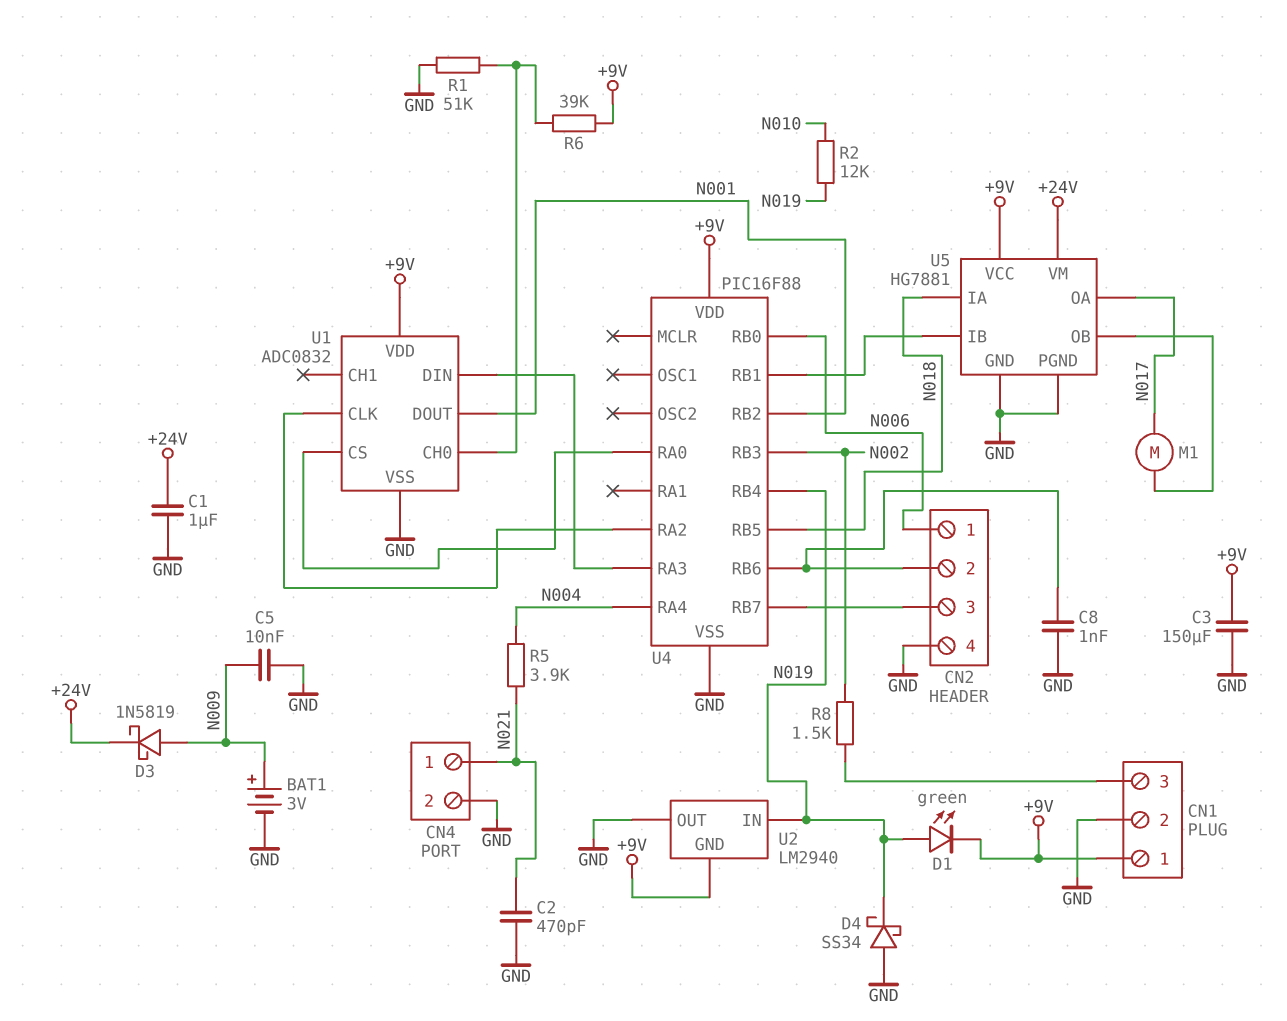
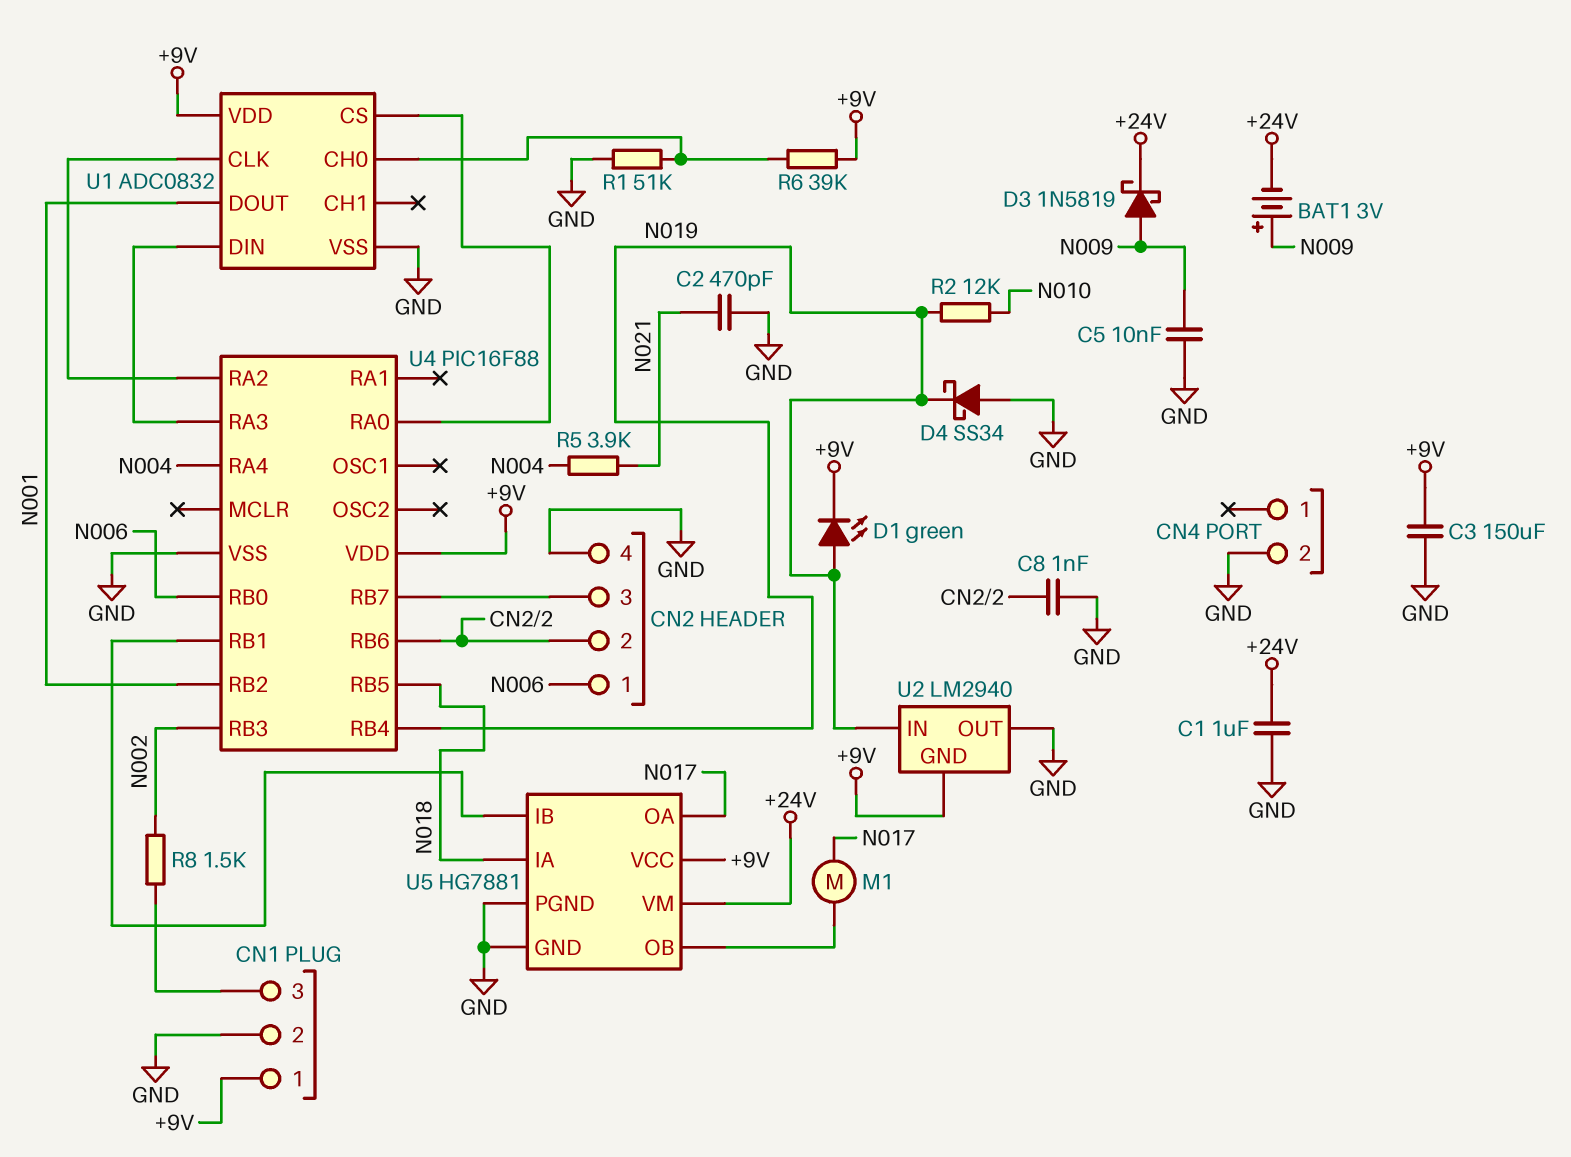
BAT1: 3V (plus N009, minus GND) -> 3V (plus N009, minus +24V)
CN4 pin 1: N021 -> none

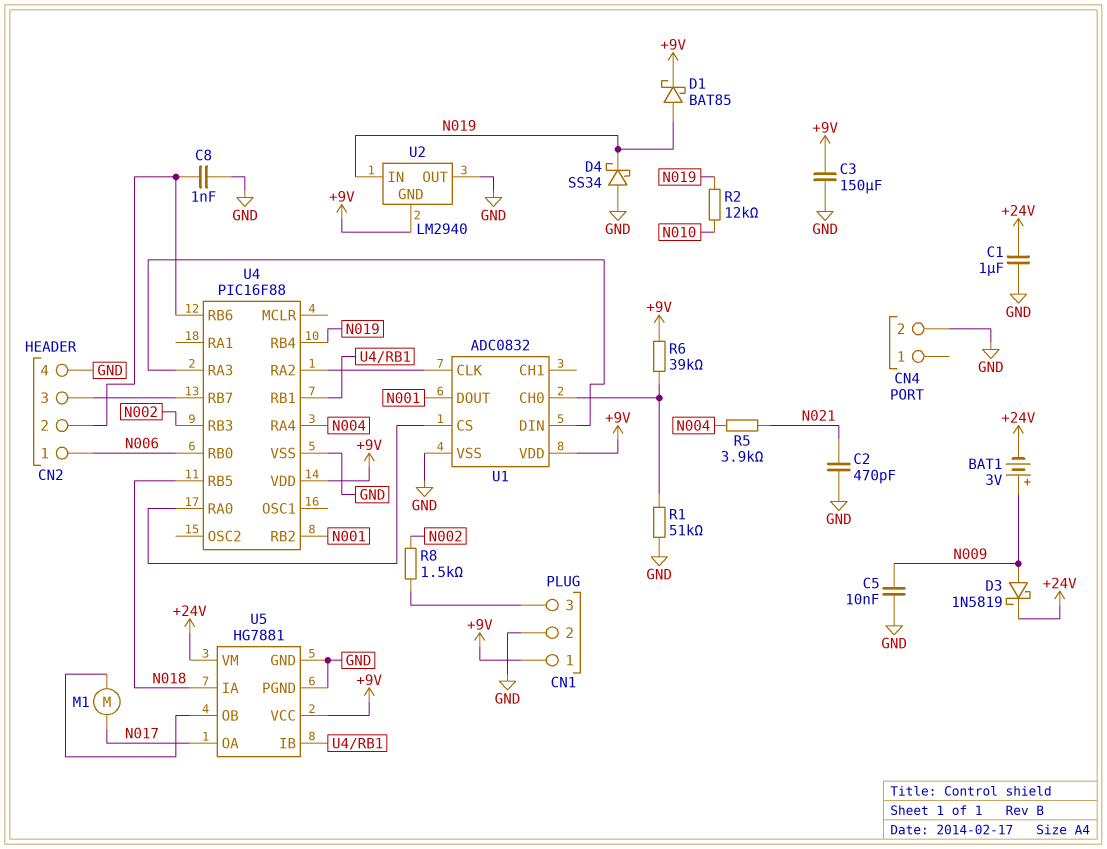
D1: LED green (A N019, K +9V) -> schottky BAT85 (A N019, K +9V)

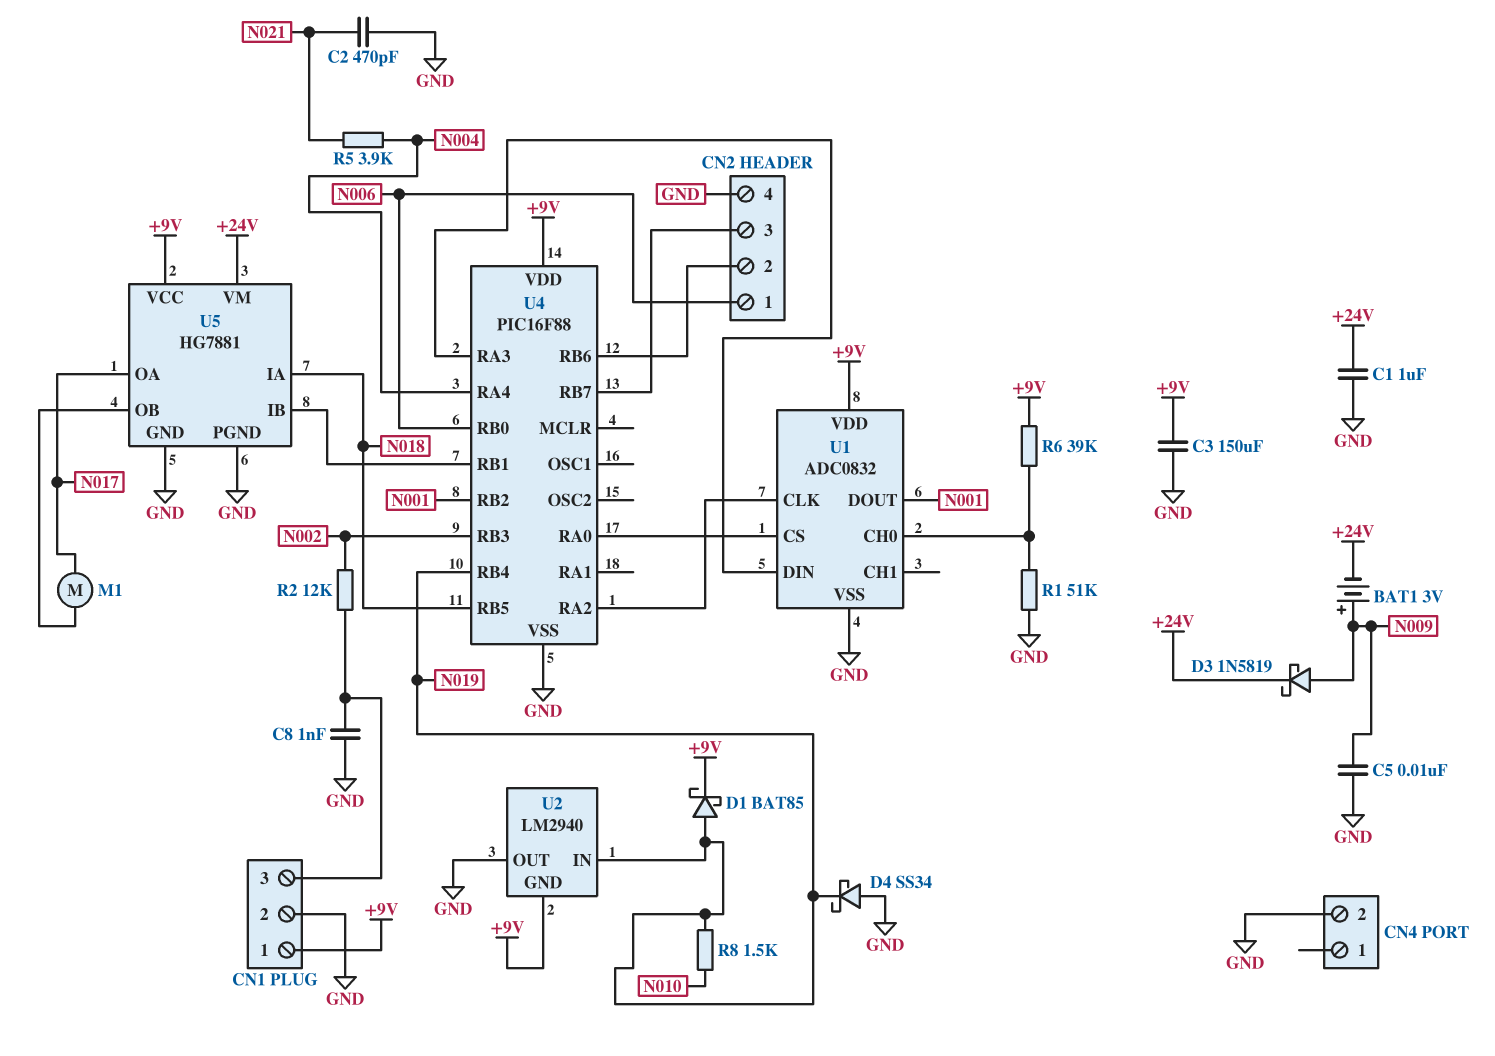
C8: 1nF (CN2/2, GND) -> 1nF (CN1/3, GND)
R2: 12k (N010, N019) -> 12k (CN1/3, N002)
R8: 1.5k (CN1/3, N002) -> 1.5k (N010, N019)

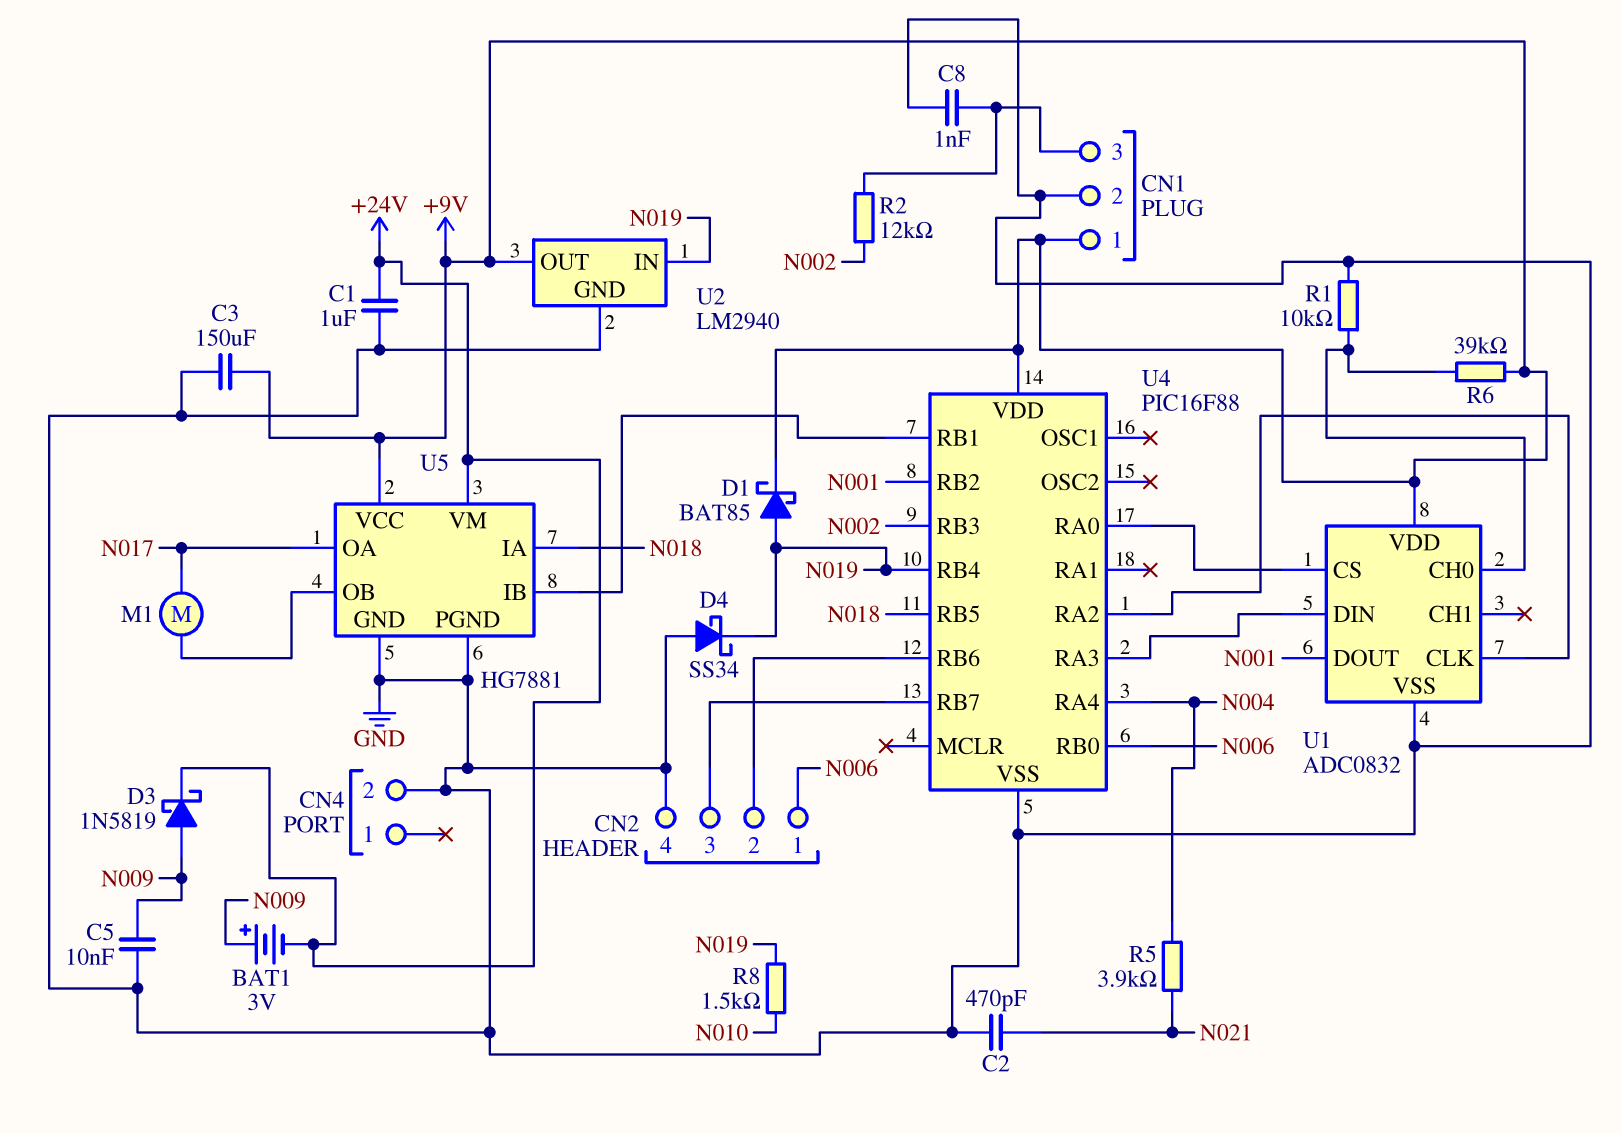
R1: 51k (GND, U1/CH0) -> 10k (GND, U1/CH0)
U2 pin GND: +9V -> GND
U2 pin OUT: GND -> +9V

